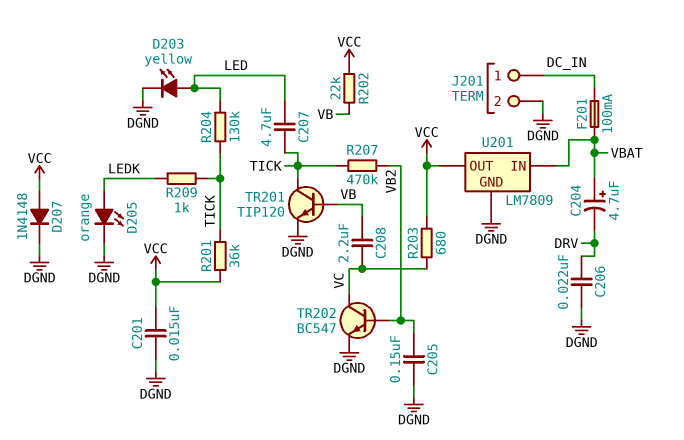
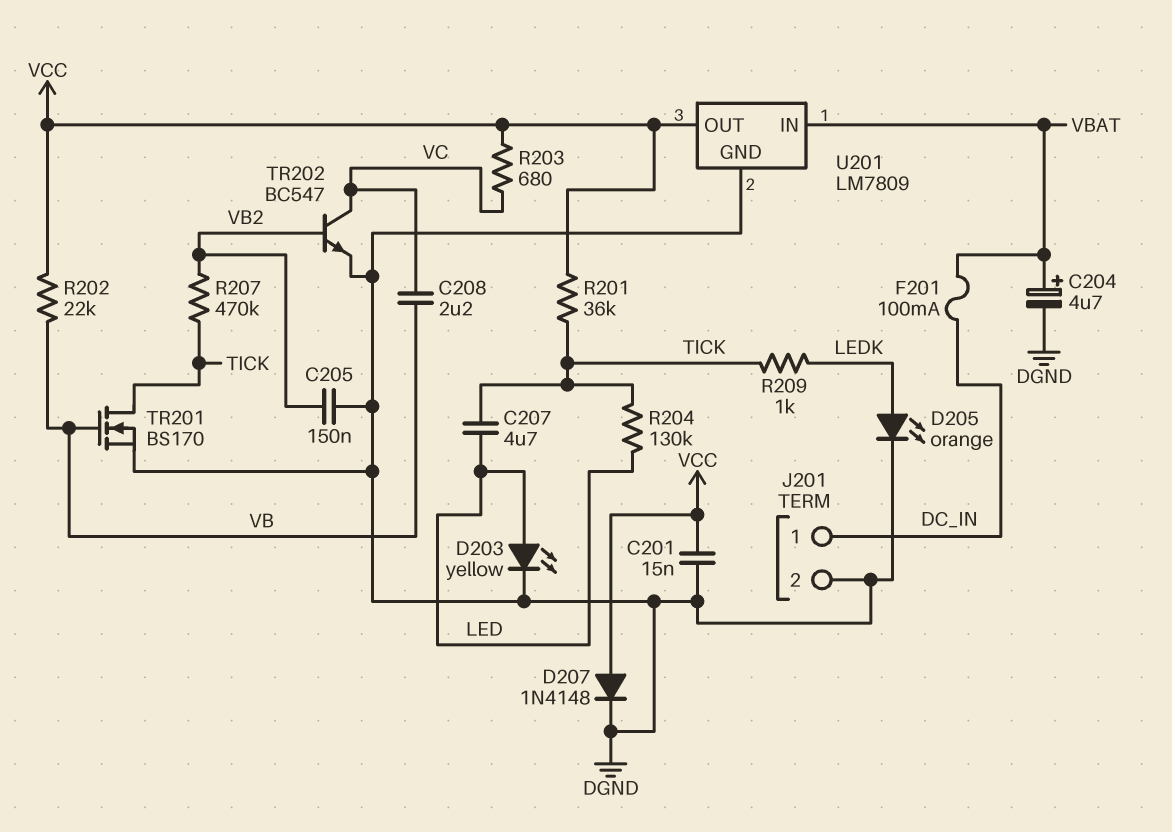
C204: 4.7uF (plus VBAT, minus DRV) -> 4.7uF (plus VBAT, minus DGND)
C206: 22nF (DGND, DRV) -> none
TR201: NPN TIP120 (B VB, C TICK, E DGND) -> NMOS BS170 (G VB, D TICK, S DGND)

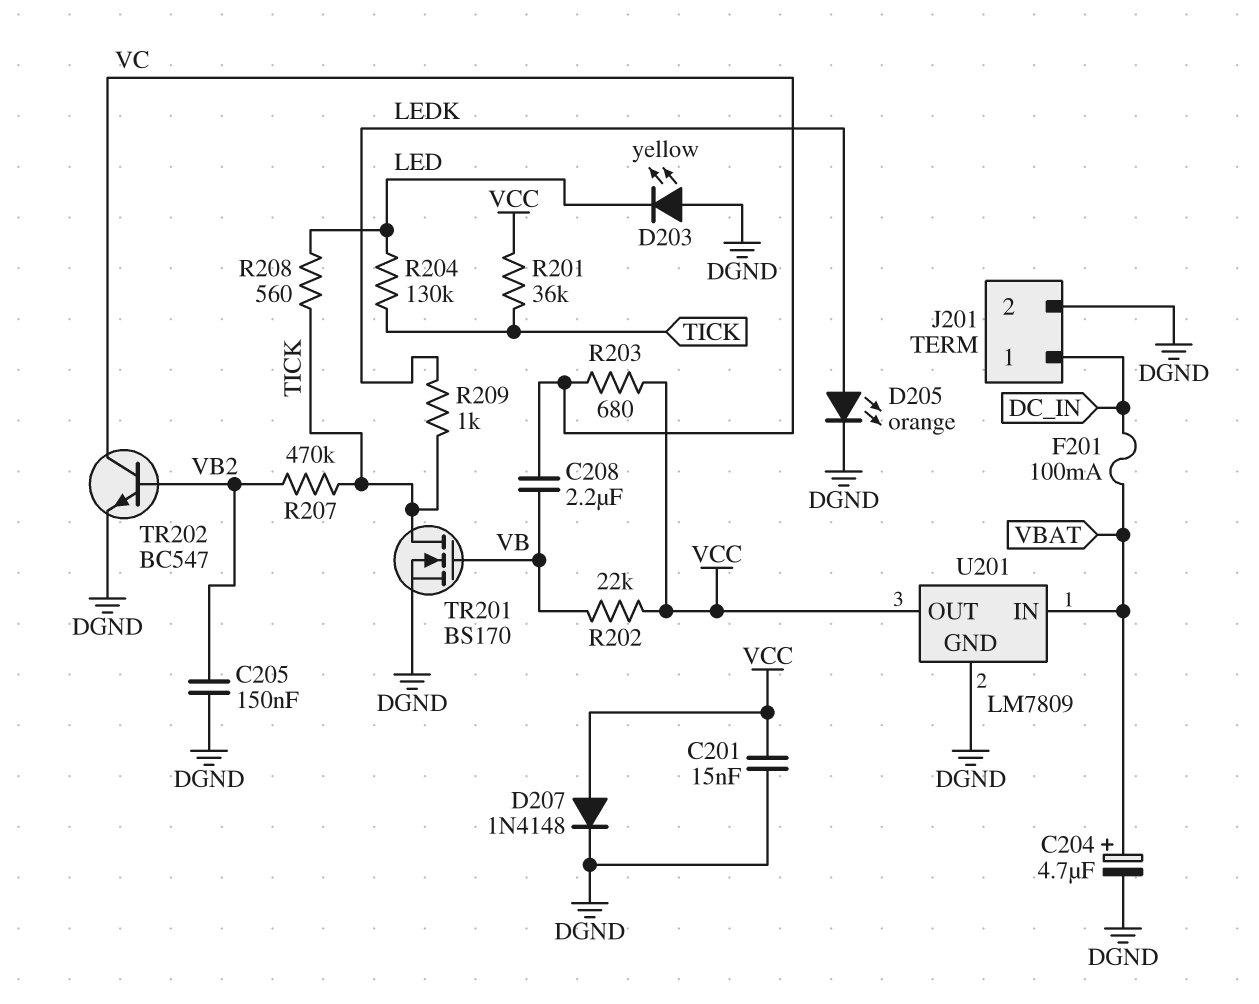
C207: 4.7uF (LED, TICK) -> none
D203: LED yellow (A LED, K DGND) -> LED yellow (A DGND, K LED)
R208: none -> 560 (LED, TICK)

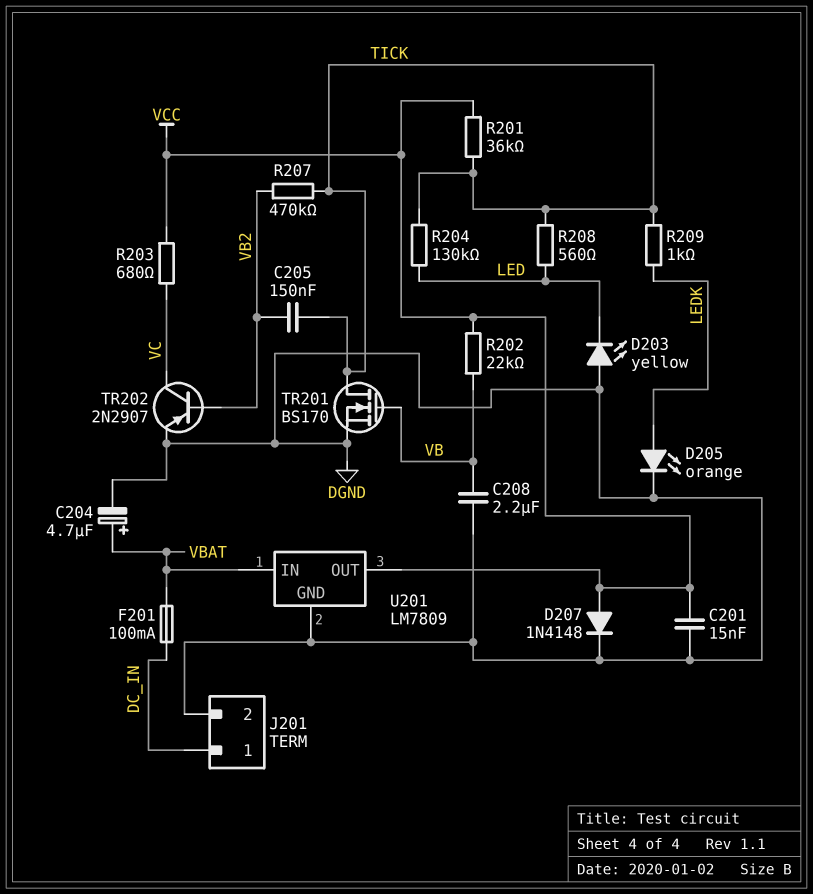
C205: 150nF (DGND, VB2) -> 150nF (TICK, VB2)
C208: 2.2uF (VB, VC) -> 2.2uF (DGND, VB)
TR202: NPN BC547 (B VB2, C VC, E DGND) -> PNP 2N2907 (B VB2, C VC, E DGND)

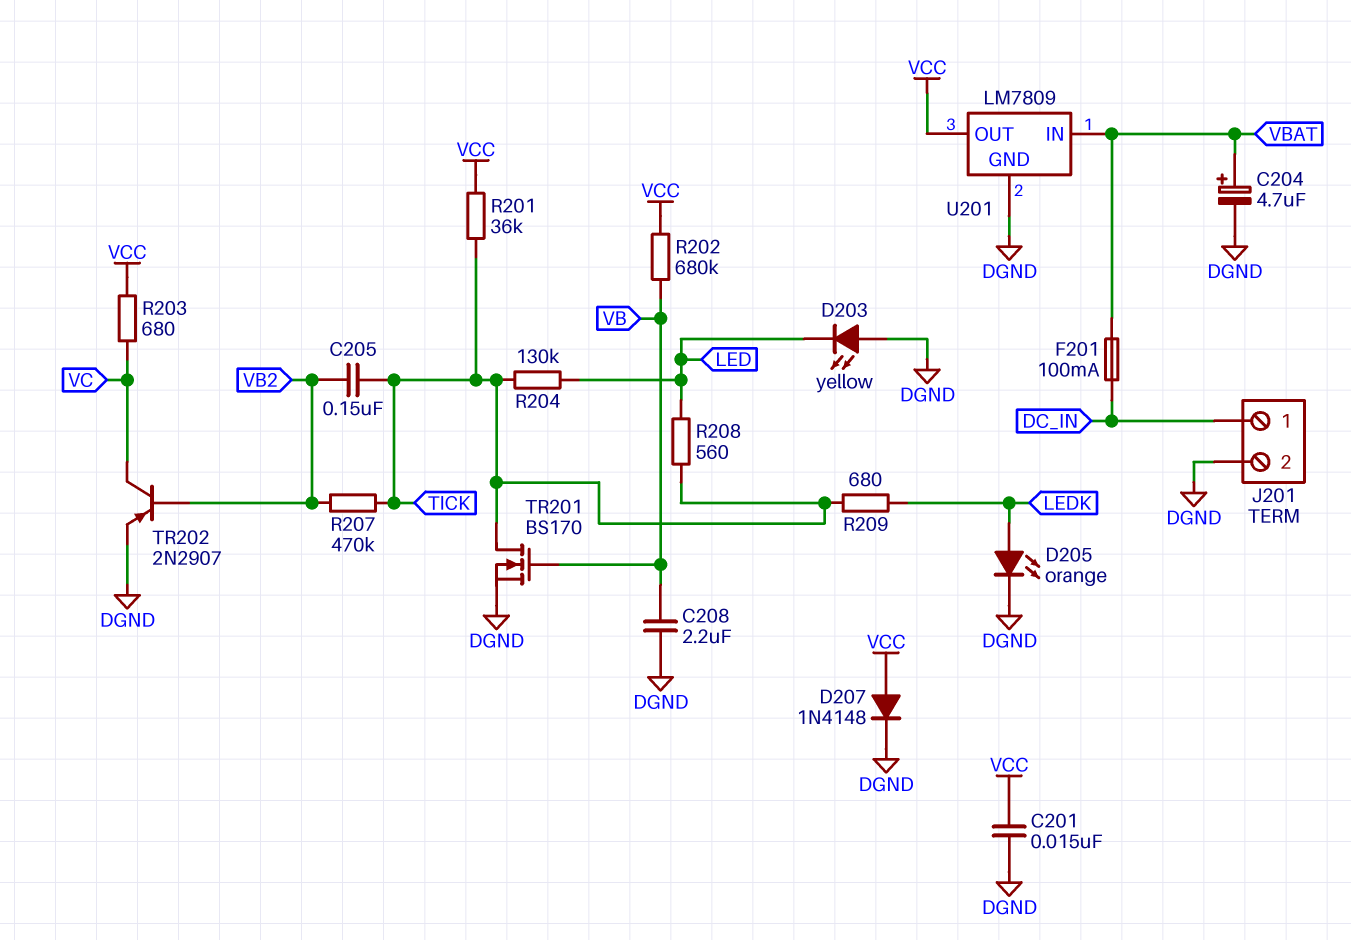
R202: 22k (VB, VCC) -> 680k (VB, VCC)
R209: 1k (LEDK, TICK) -> 680 (LEDK, TICK)

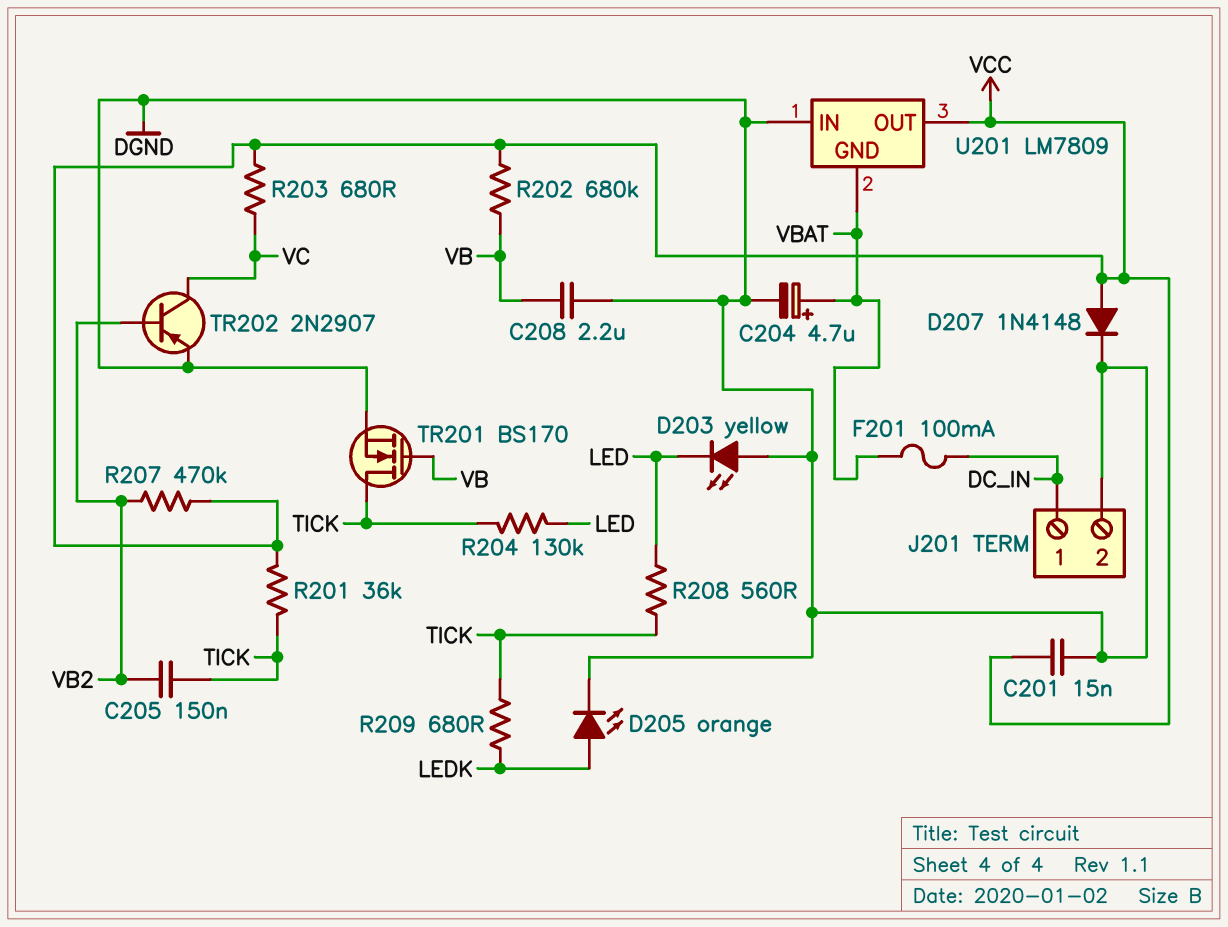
R207: 470k (TICK, VB2) -> 470k (VB2, VCC)
U201 pin GND: DGND -> VBAT
U201 pin IN: VBAT -> DGND

